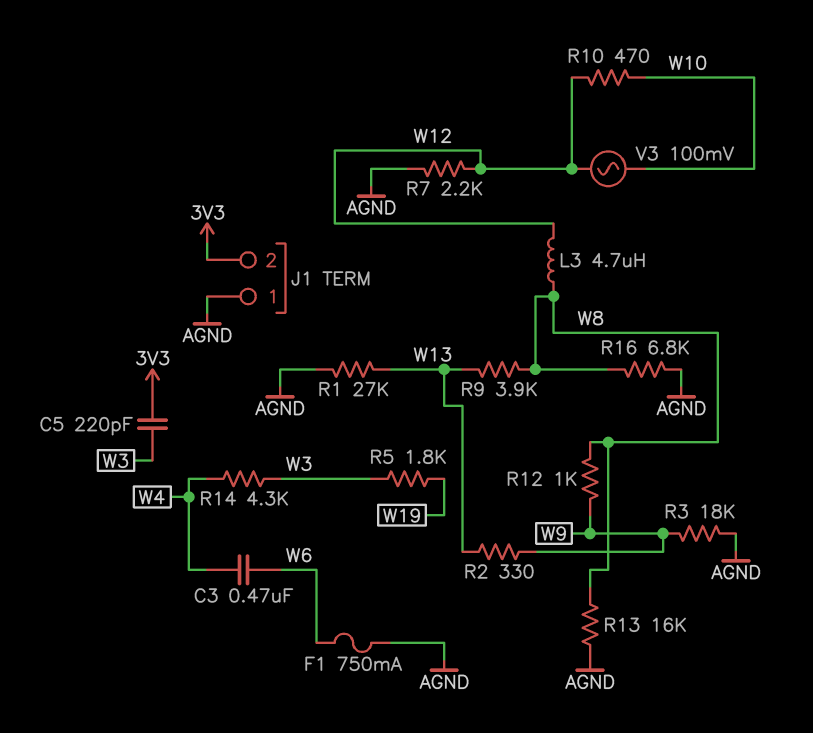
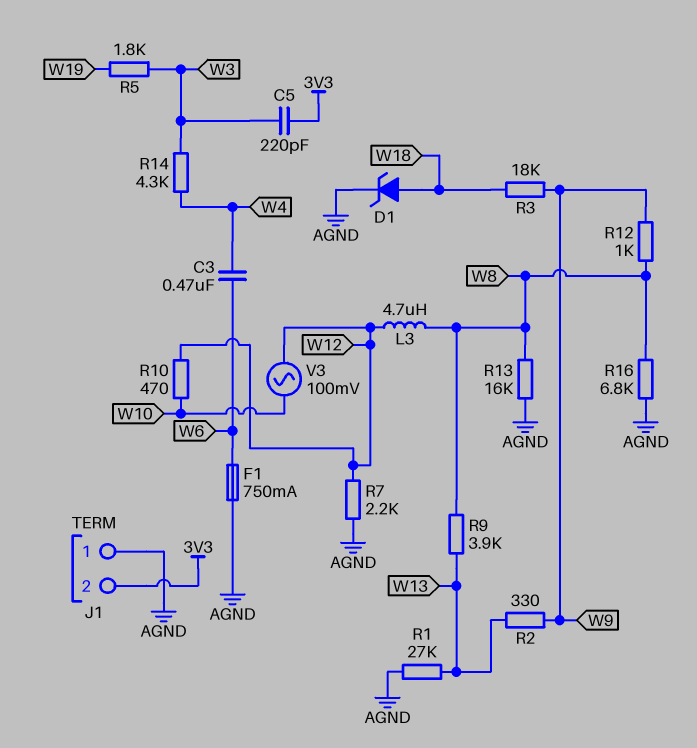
D1: none -> zener (A W18, K AGND)
R3: 18k (AGND, W9) -> 18k (W9, W18)

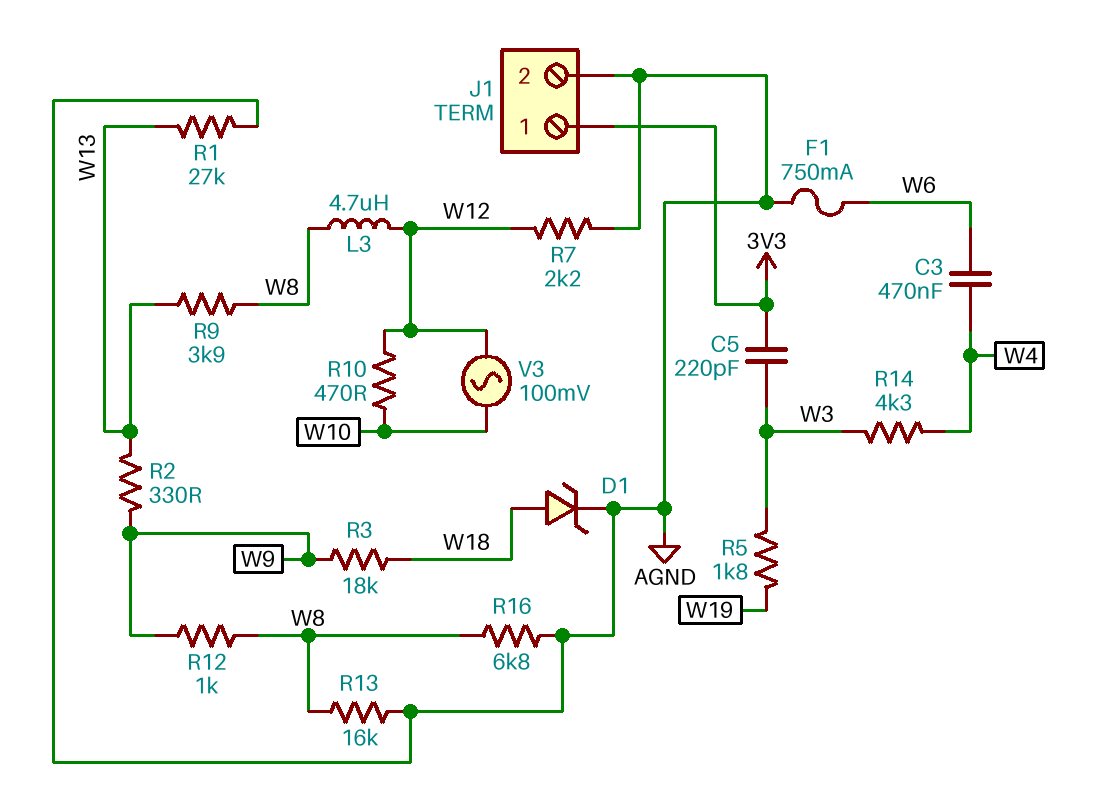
J1 pin 1: AGND -> 3V3
J1 pin 2: 3V3 -> AGND

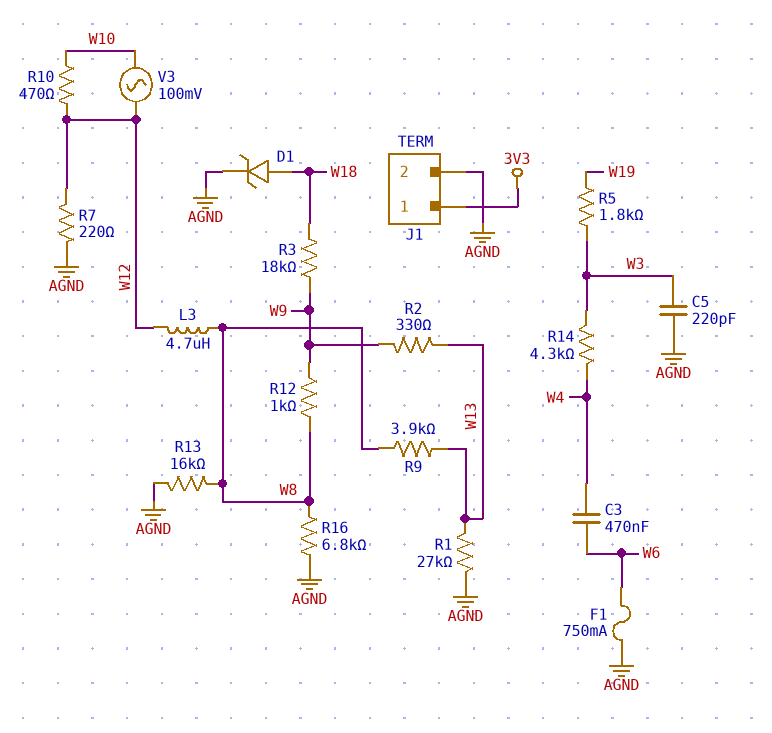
C5: 220pF (3V3, W3) -> 220pF (AGND, W3)
R7: 2.2k (AGND, W12) -> 220 (AGND, W12)

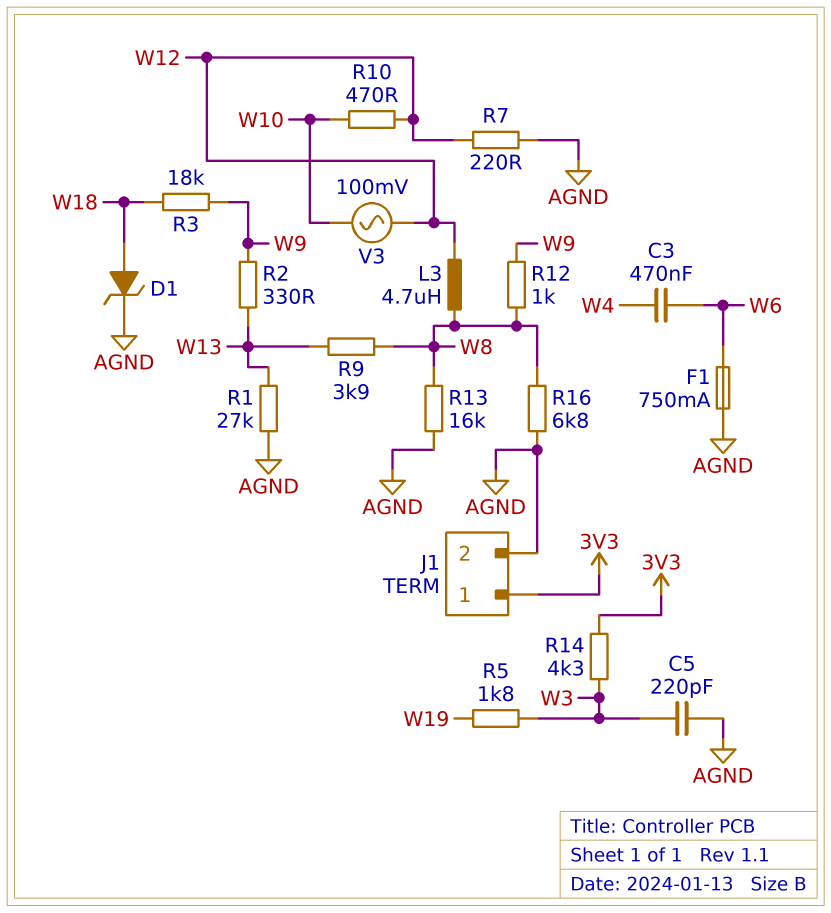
R14: 4.3k (W3, W4) -> 4.3k (3V3, W3)

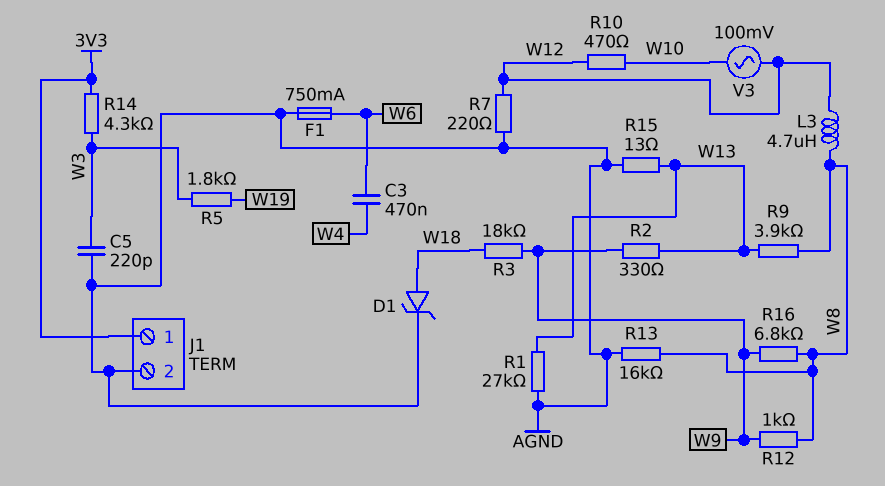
R15: none -> 13 (AGND, W13)
R16: 6.8k (AGND, W8) -> 6.8k (W8, W9)

